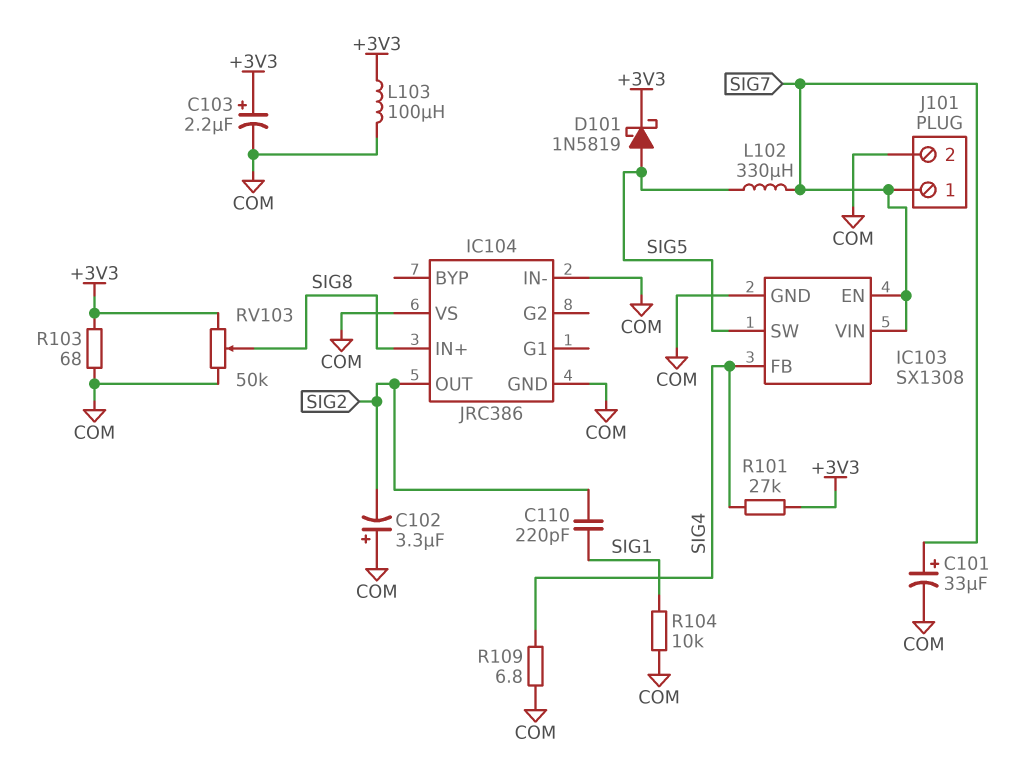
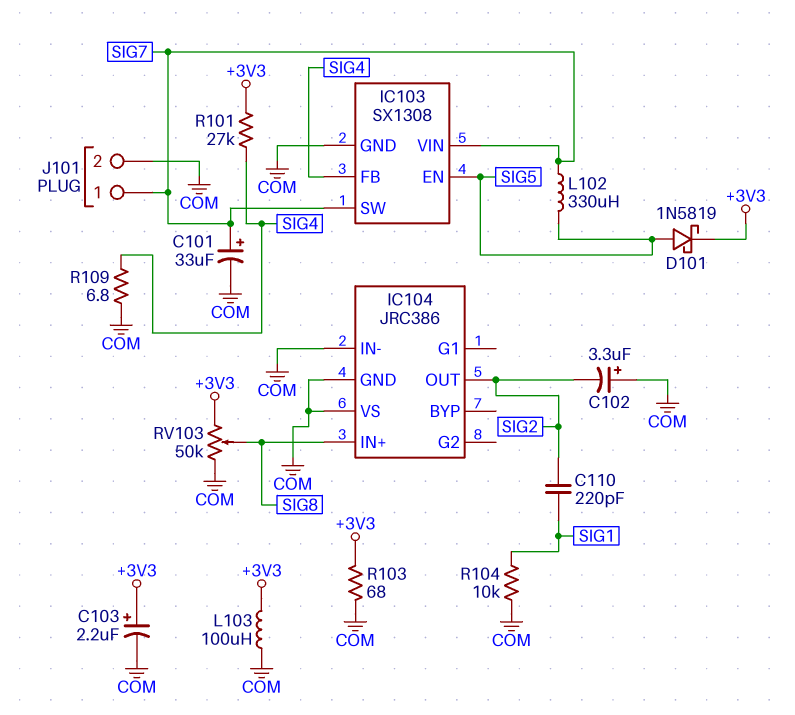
IC103 pin EN: SIG7 -> SIG5
IC103 pin SW: SIG5 -> SIG7

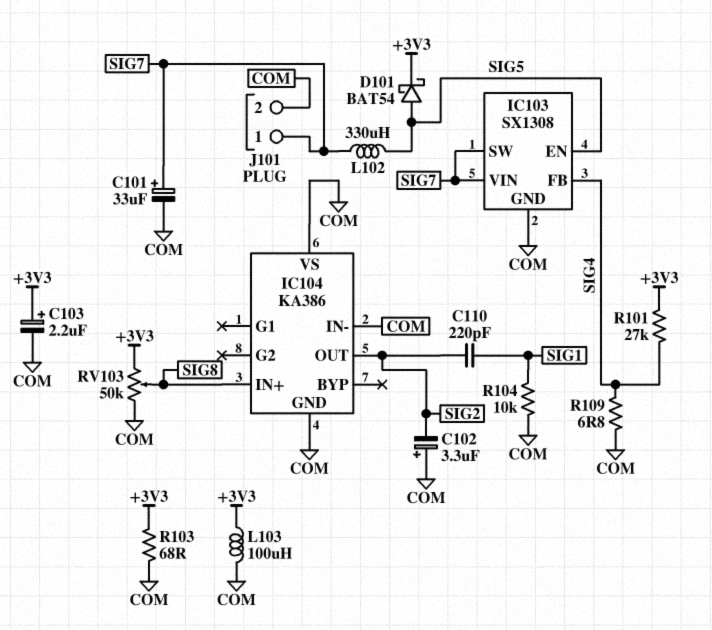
D101: schottky 1N5819 (A SIG5, K +3V3) -> schottky BAT54 (A SIG5, K +3V3)
IC104: JRC386 -> KA386

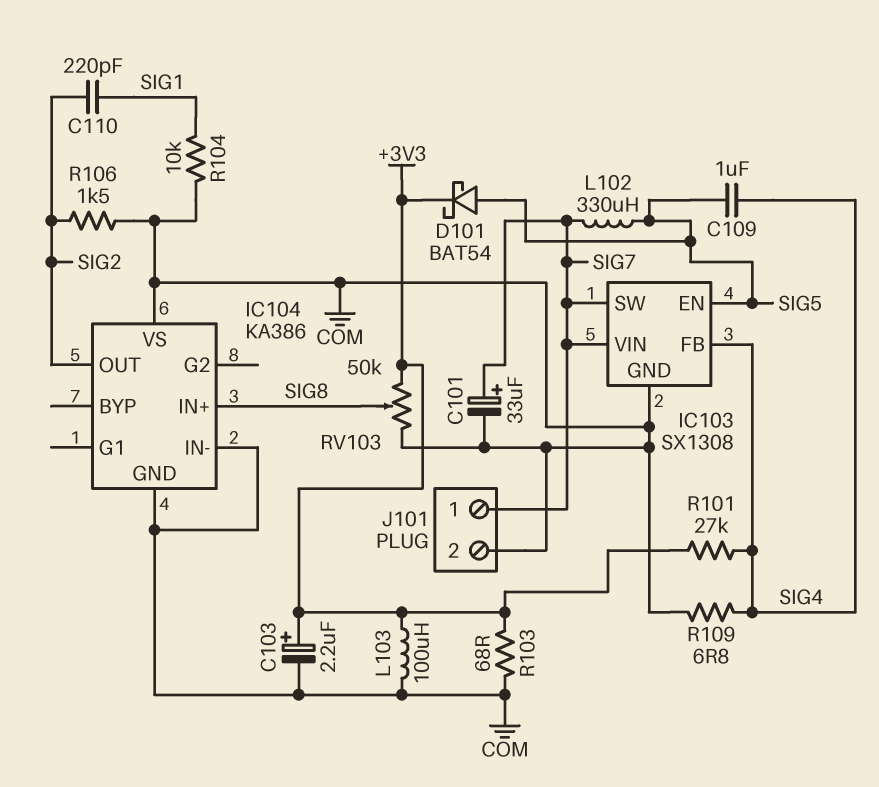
C102: 3.3uF (plus COM, minus SIG2) -> none
C109: none -> 1uF (SIG4, SIG5)
R106: none -> 1.5k (COM, SIG2)

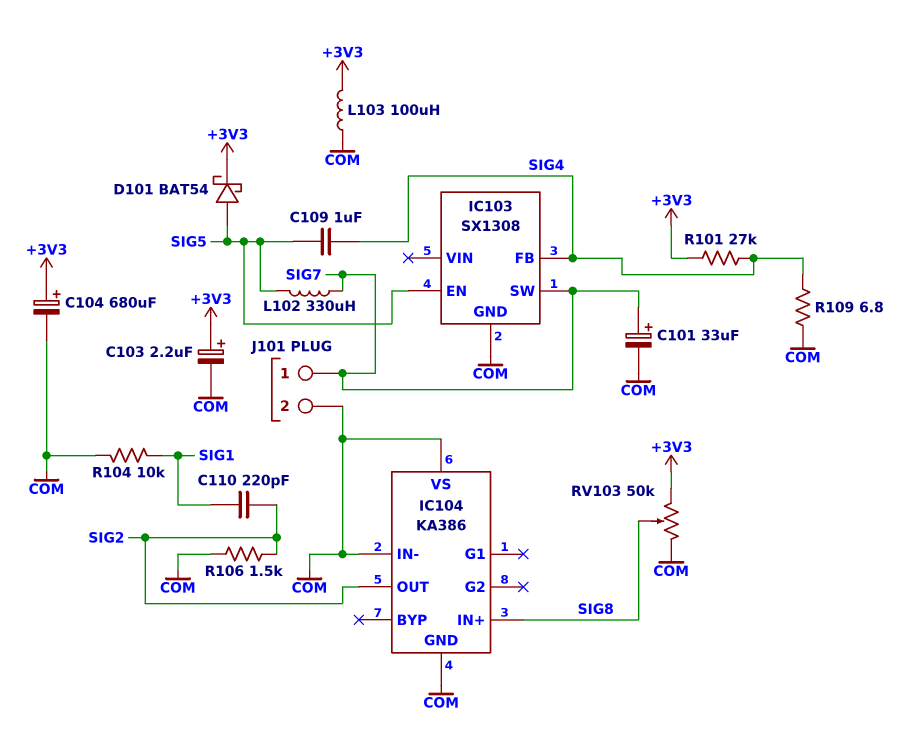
C104: none -> 680uF (plus +3V3, minus COM)
IC103 pin VIN: SIG7 -> none
R103: 68 (+3V3, COM) -> none

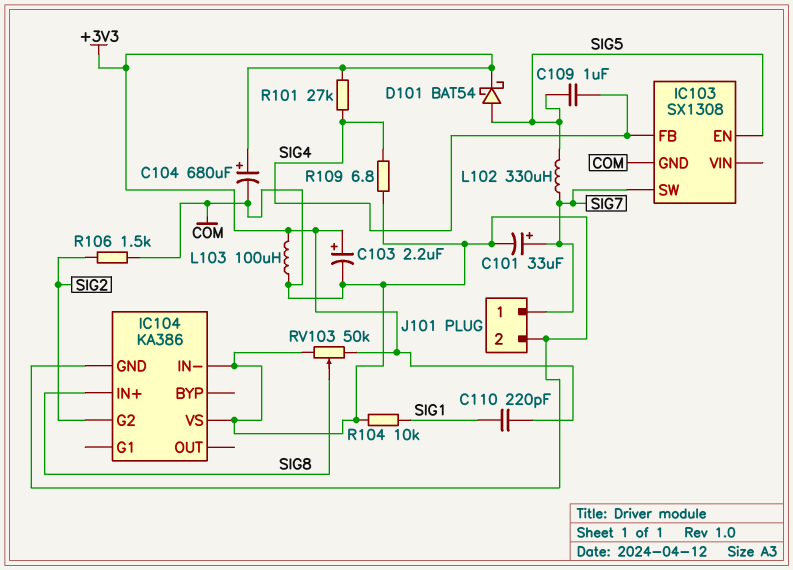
C110: 220pF (SIG1, SIG2) -> 220pF (+3V3, SIG1)
IC104 pin G2: none -> SIG2
IC104 pin OUT: SIG2 -> none

